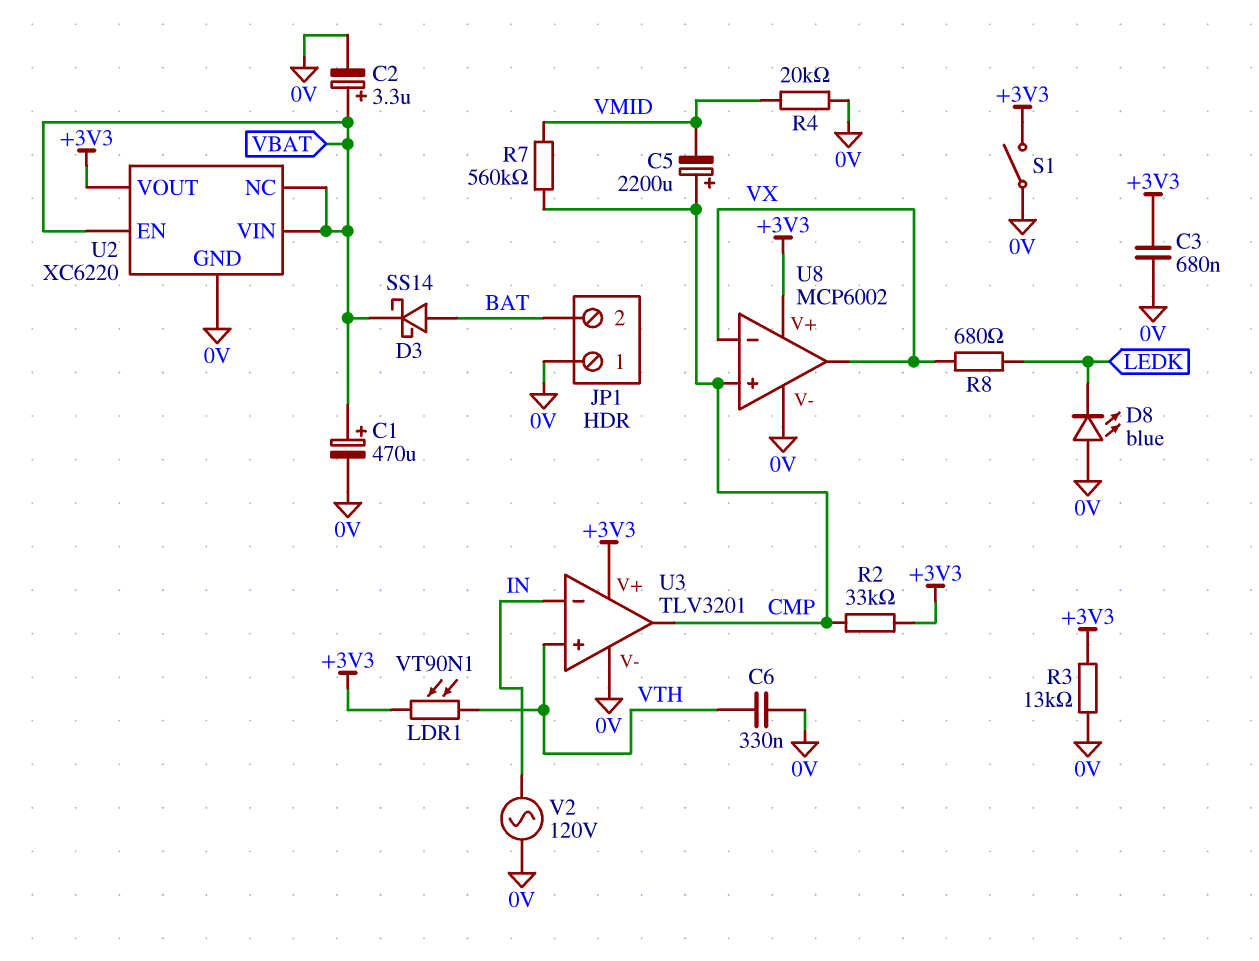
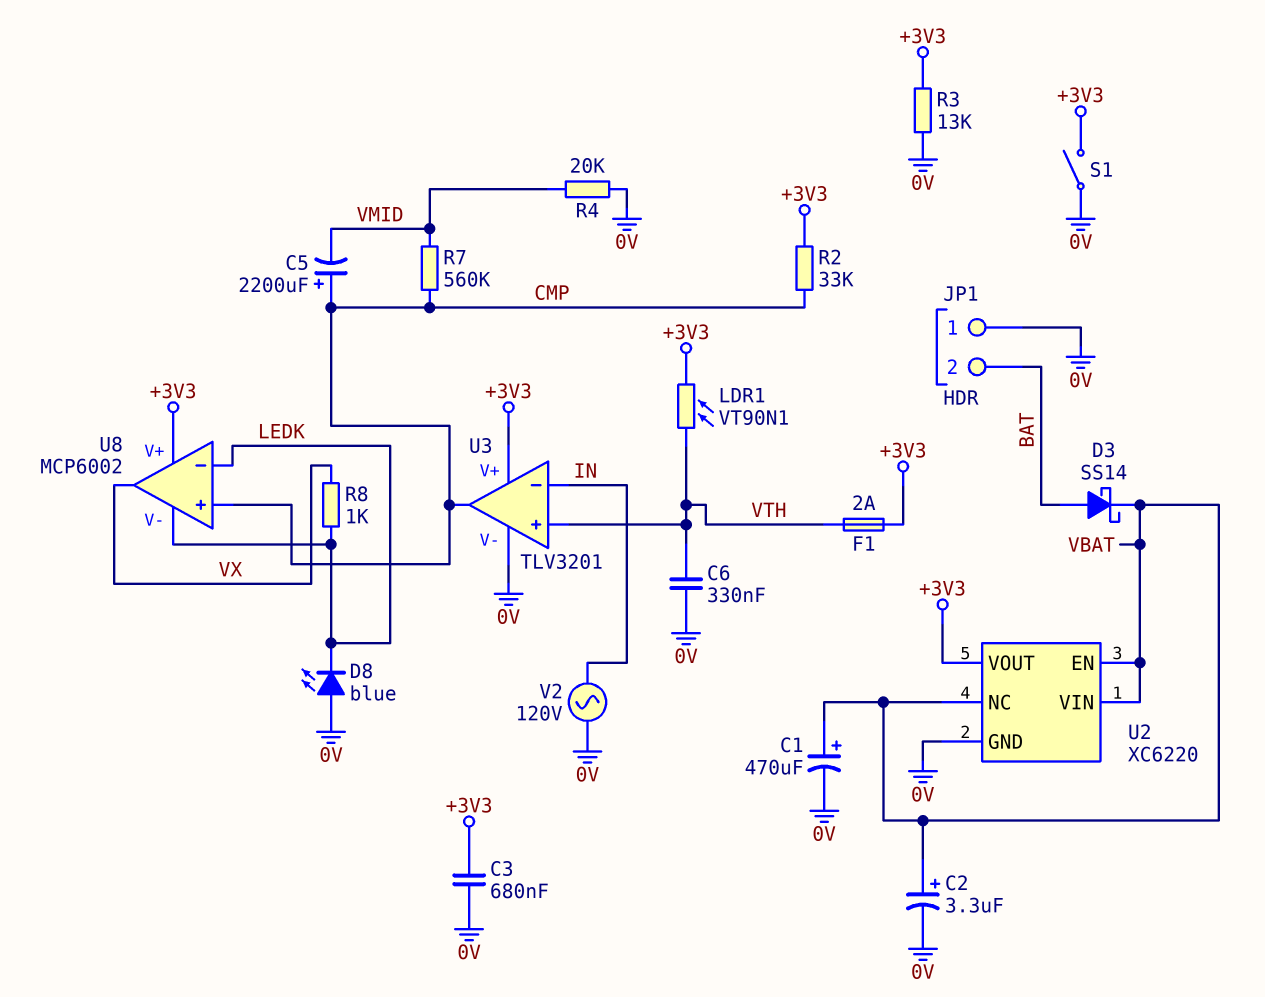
F1: none -> 2A (+3V3, VTH)
R8: 680 (LEDK, VX) -> 1k (LEDK, VX)
U8 pin V-: 0V -> LEDK
U8 pin in-: VX -> LEDK

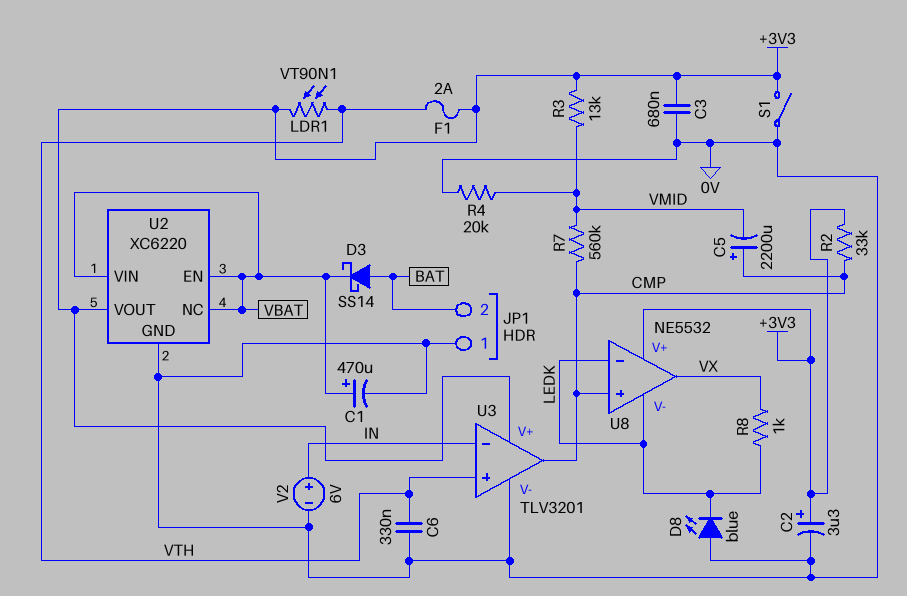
C2: 3.3uF (plus VBAT, minus 0V) -> 3.3uF (plus +3V3, minus 0V)
R3: 13k (+3V3, 0V) -> 13k (+3V3, VMID)
U8: MCP6002 -> NE5532
V2: AC 120V (0V, IN) -> 6V (plus IN, minus 0V)

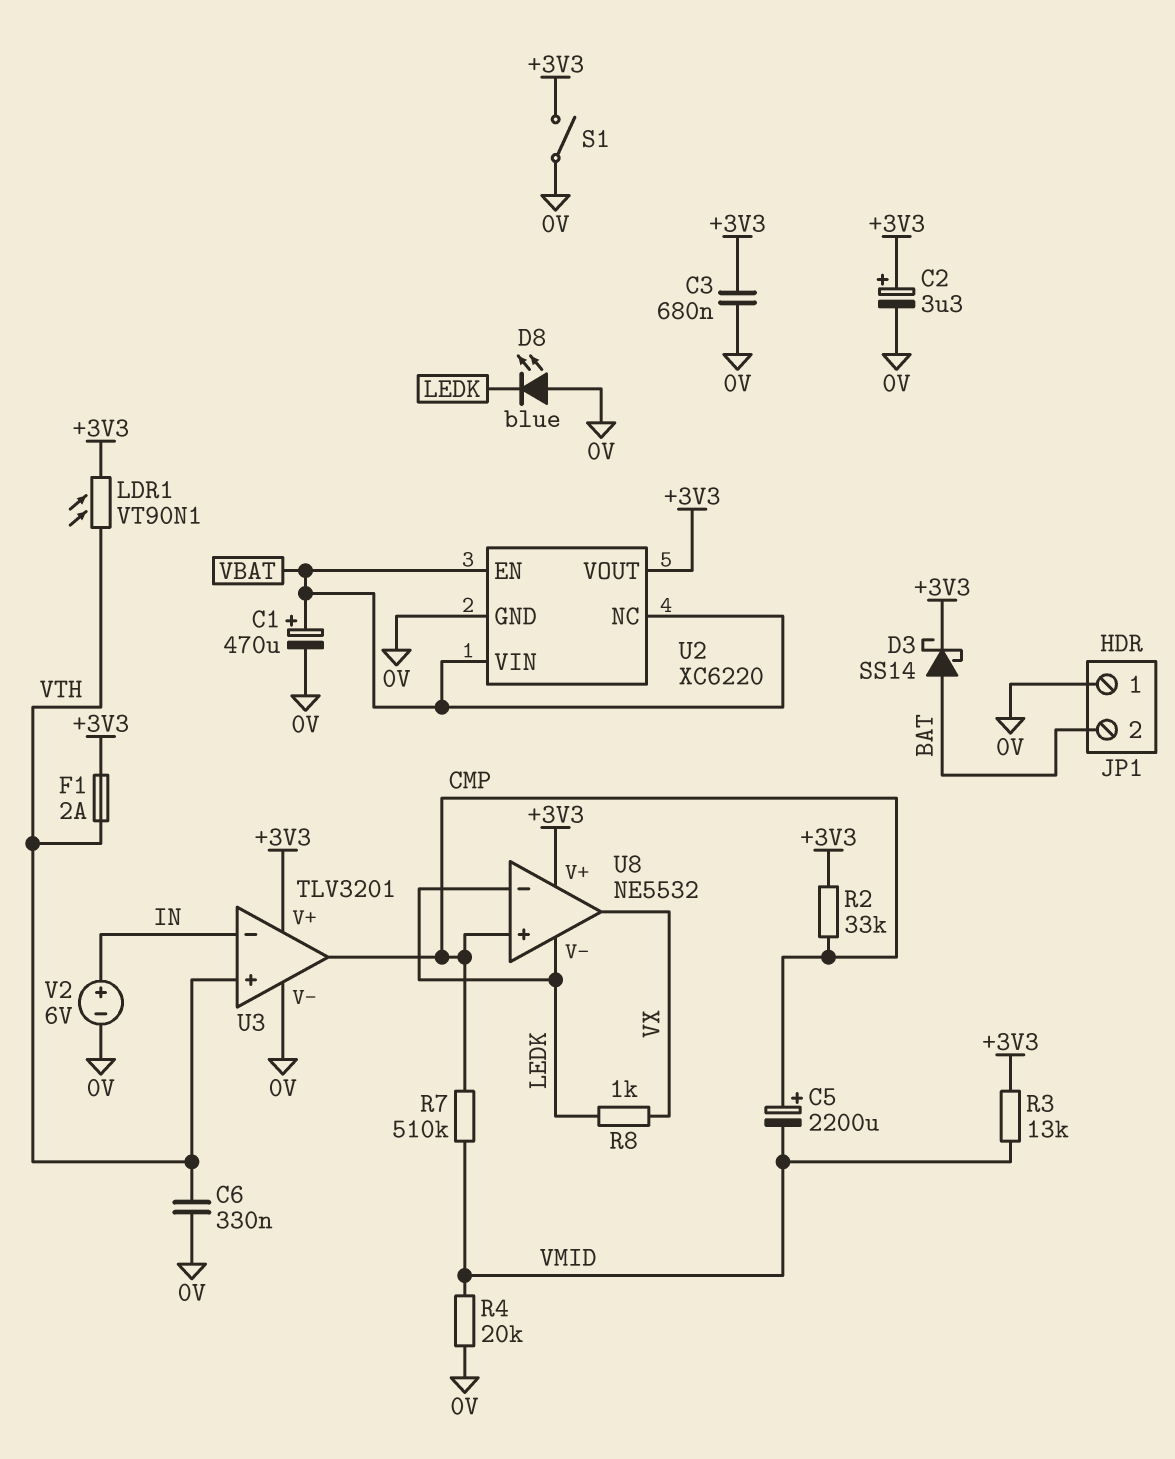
D3: schottky SS14 (A BAT, K VBAT) -> schottky SS14 (A BAT, K +3V3)
R7: 560k (CMP, VMID) -> 510k (CMP, VMID)

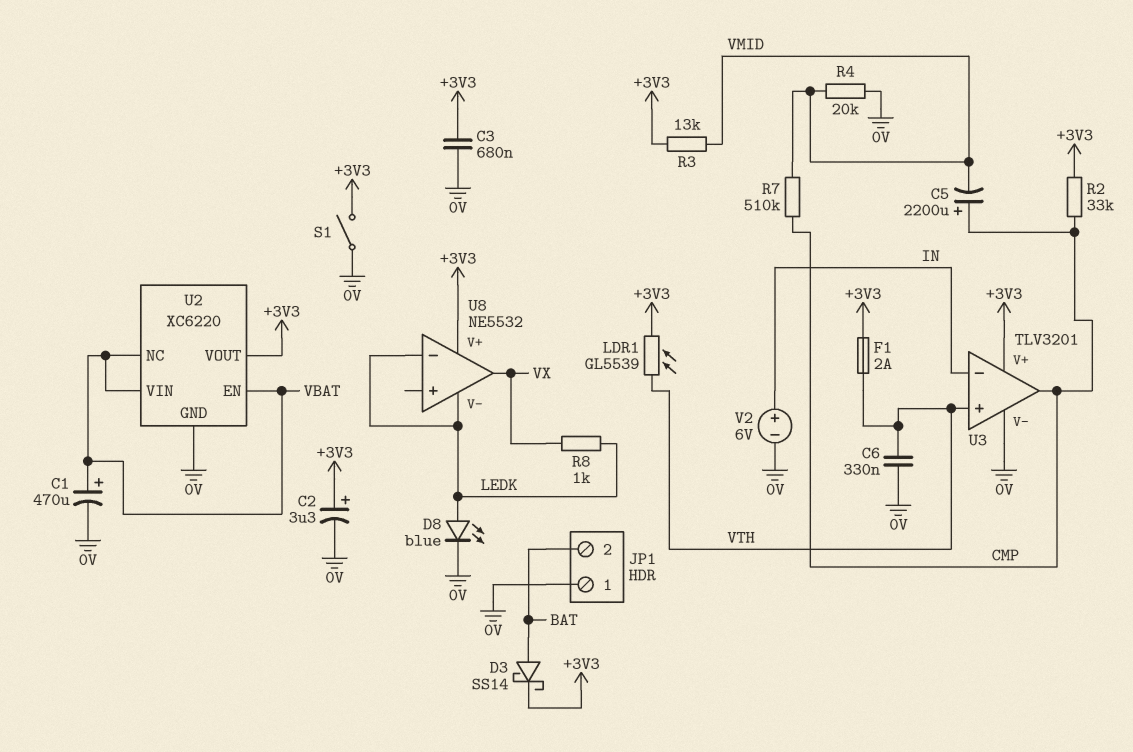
D8: LED blue (A 0V, K LEDK) -> LED blue (A LEDK, K 0V)
LDR1: VT90N1 (+3V3, VTH) -> GL5539 (+3V3, VTH)
U8 pin in+: CMP -> none

